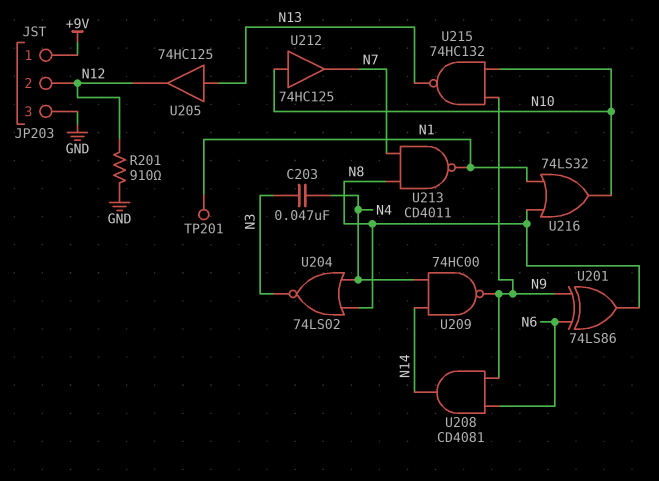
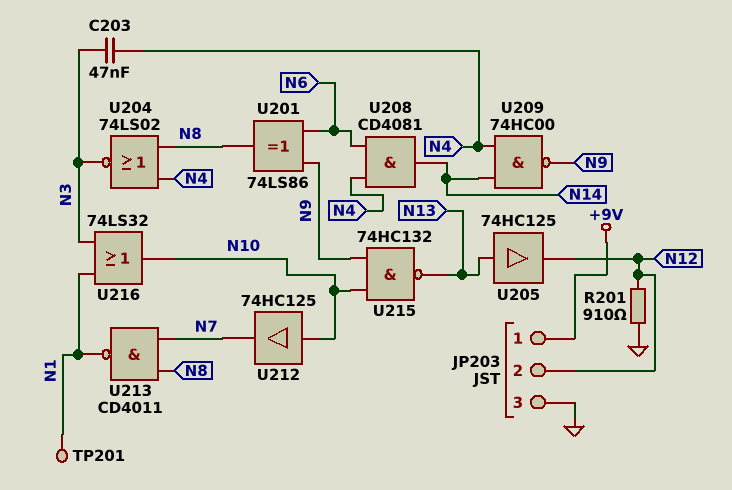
U208: AND CD4081 (in N6, in N9, out N14) -> AND CD4081 (in N4, in N6, out N14)
U216: OR 74LS32 (in N1, in N8, out N10) -> OR 74LS32 (in N1, in N3, out N10)

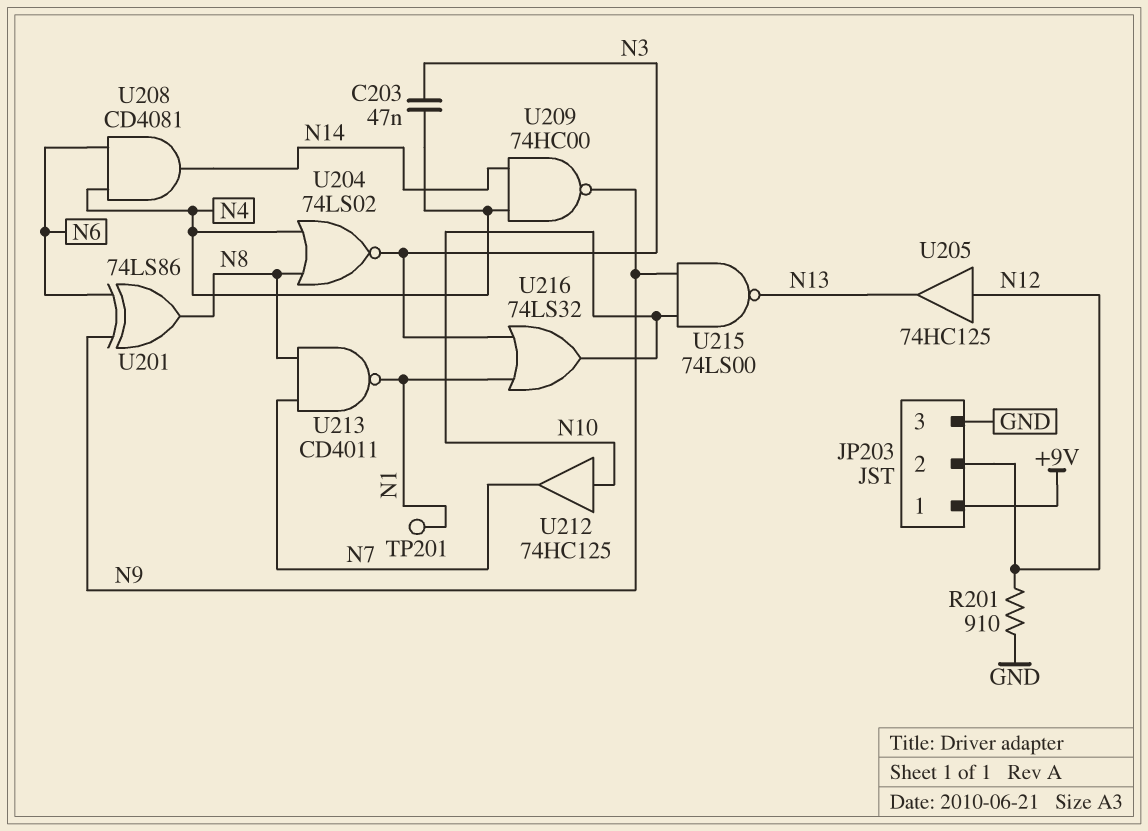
U205: buffer 74HC125 (in N13, out N12) -> buffer 74HC125 (in N12, out N13)
U215: NAND 74HC132 (in N9, in N10, out N13) -> NAND 74LS00 (in N9, in N10, out N13)

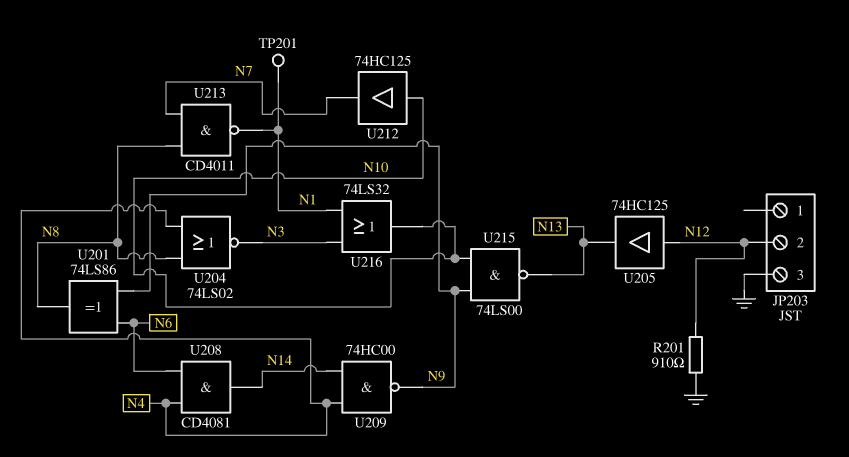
C203: 47nF (N3, N4) -> none
JP203 pin 1: +9V -> none

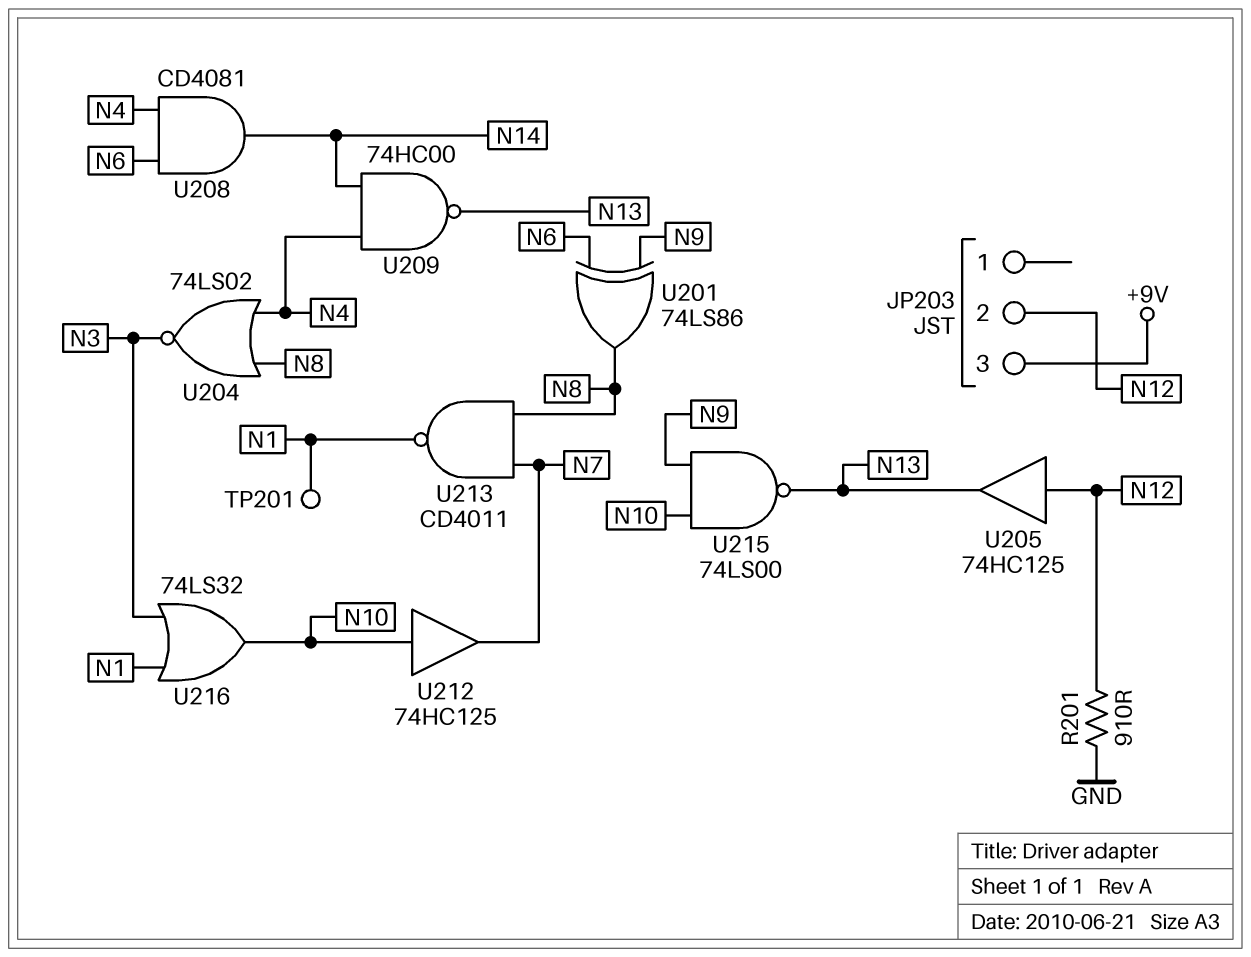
JP203 pin 3: GND -> +9V
U209: NAND 74HC00 (in N4, in N14, out N9) -> NAND 74HC00 (in N4, in N14, out N13)

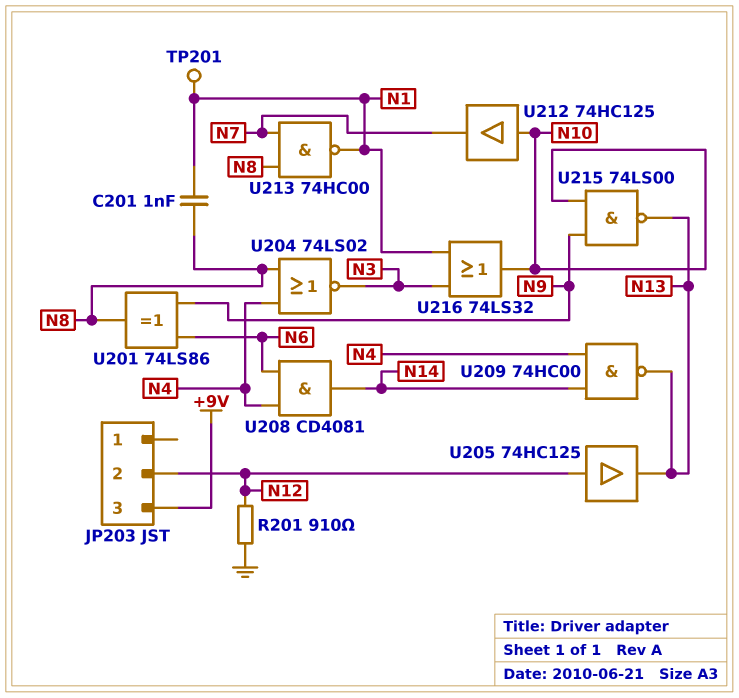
C201: none -> 1nF (N1, N8)
U213: NAND CD4011 (in N7, in N8, out N1) -> NAND 74HC00 (in N7, in N8, out N1)

